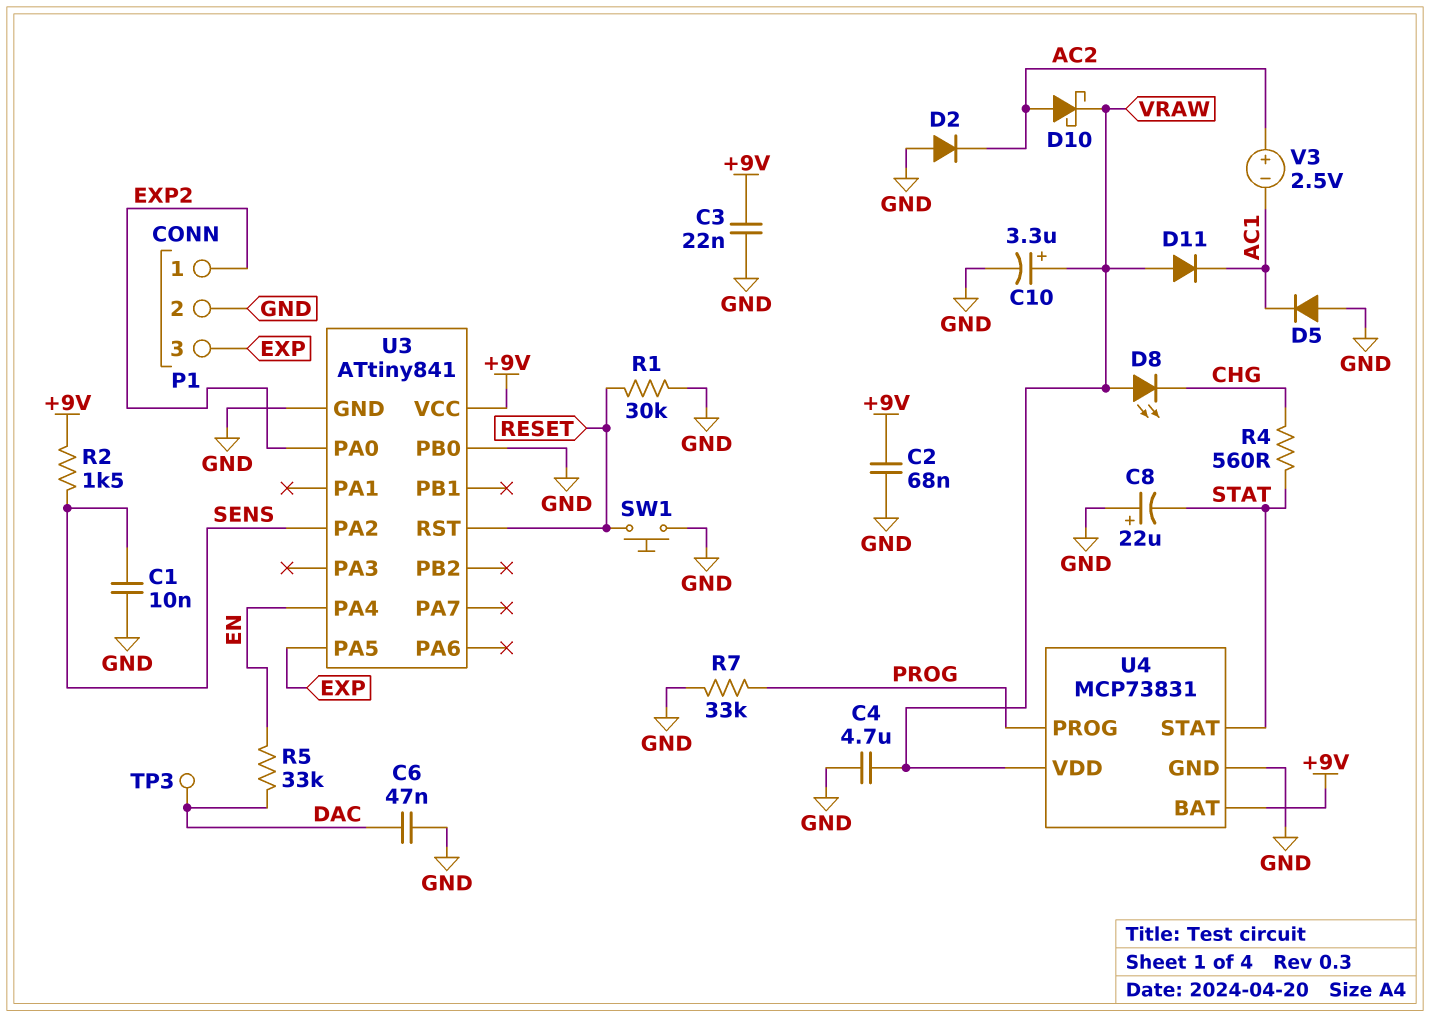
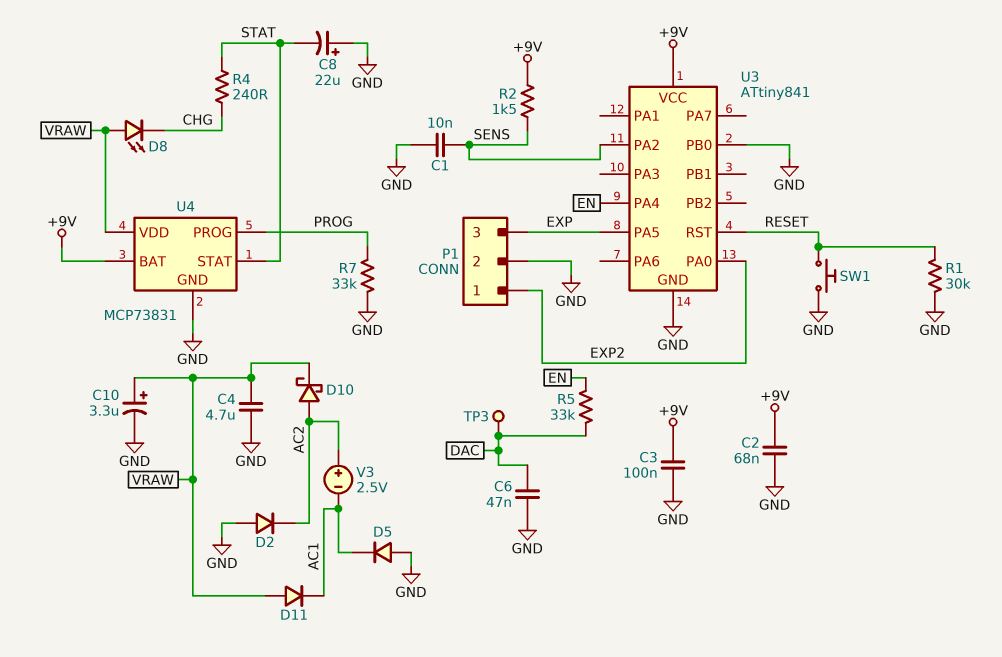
C3: 22nF (+9V, GND) -> 100nF (+9V, GND)
R4: 560 (CHG, STAT) -> 240 (CHG, STAT)

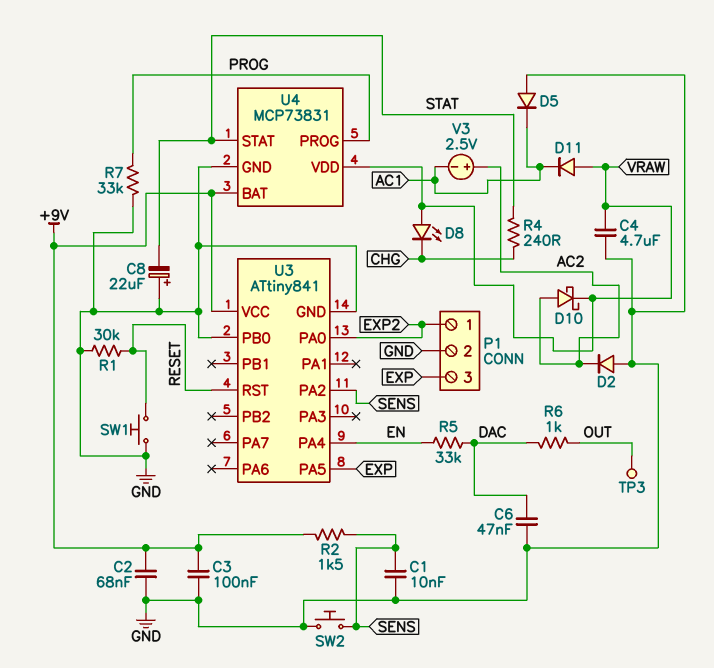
C10: 3.3uF (plus VRAW, minus GND) -> none
R6: none -> 1k (DAC, OUT)
SW2: none -> button (GND, SENS)
TP3: test point (DAC) -> test point (OUT)

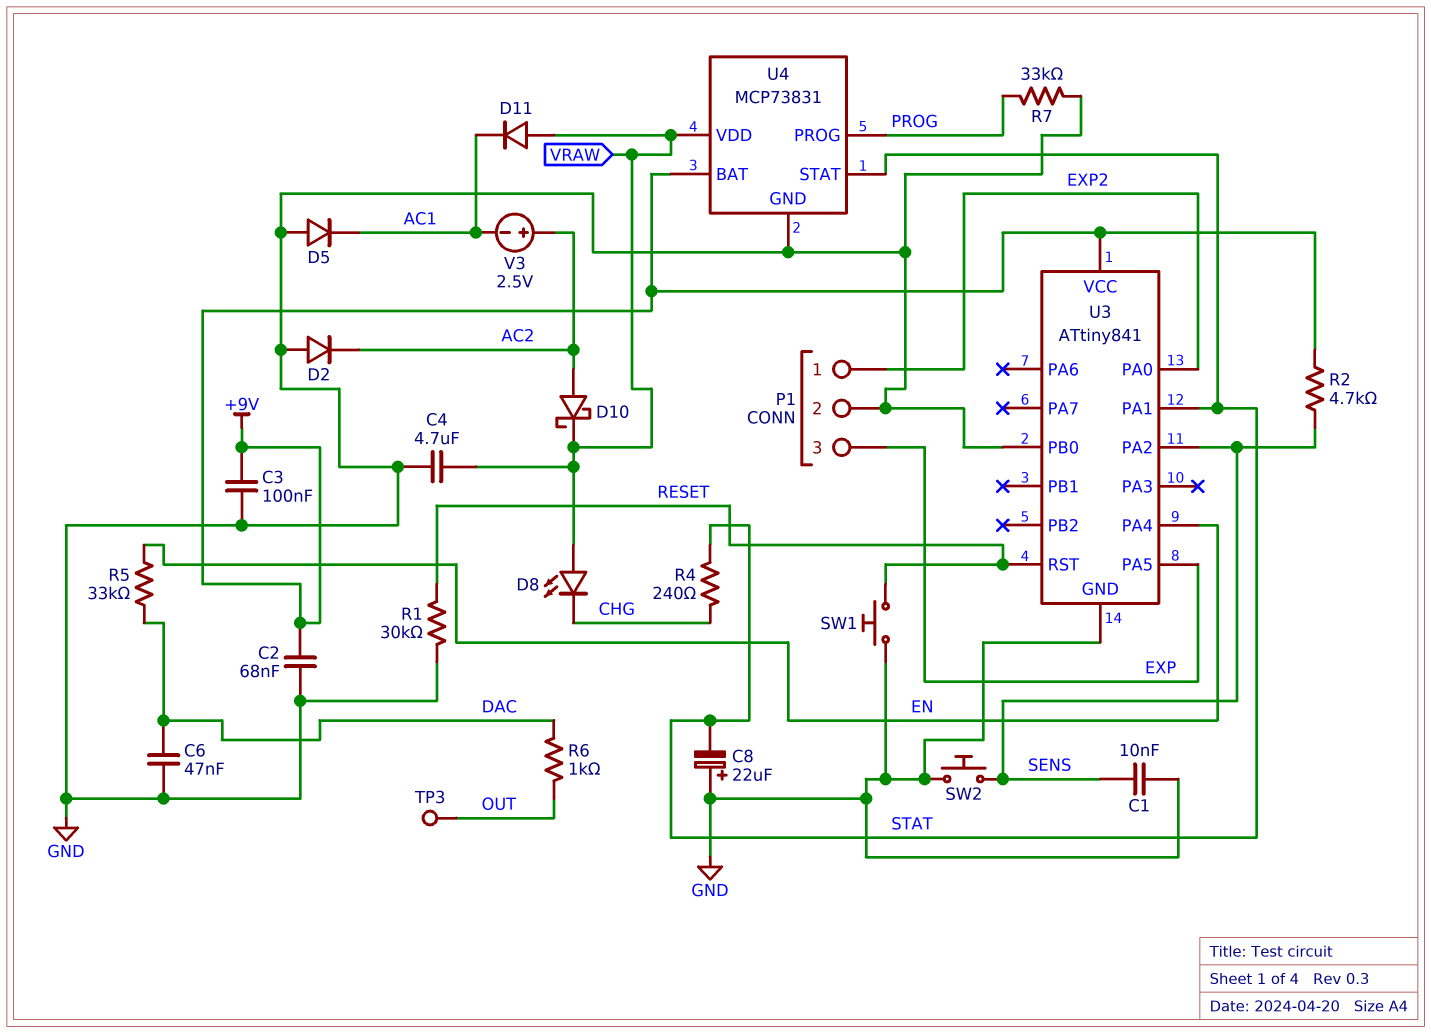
R2: 1.5k (+9V, SENS) -> 4.7k (+9V, SENS)
U3 pin PA1: none -> STAT

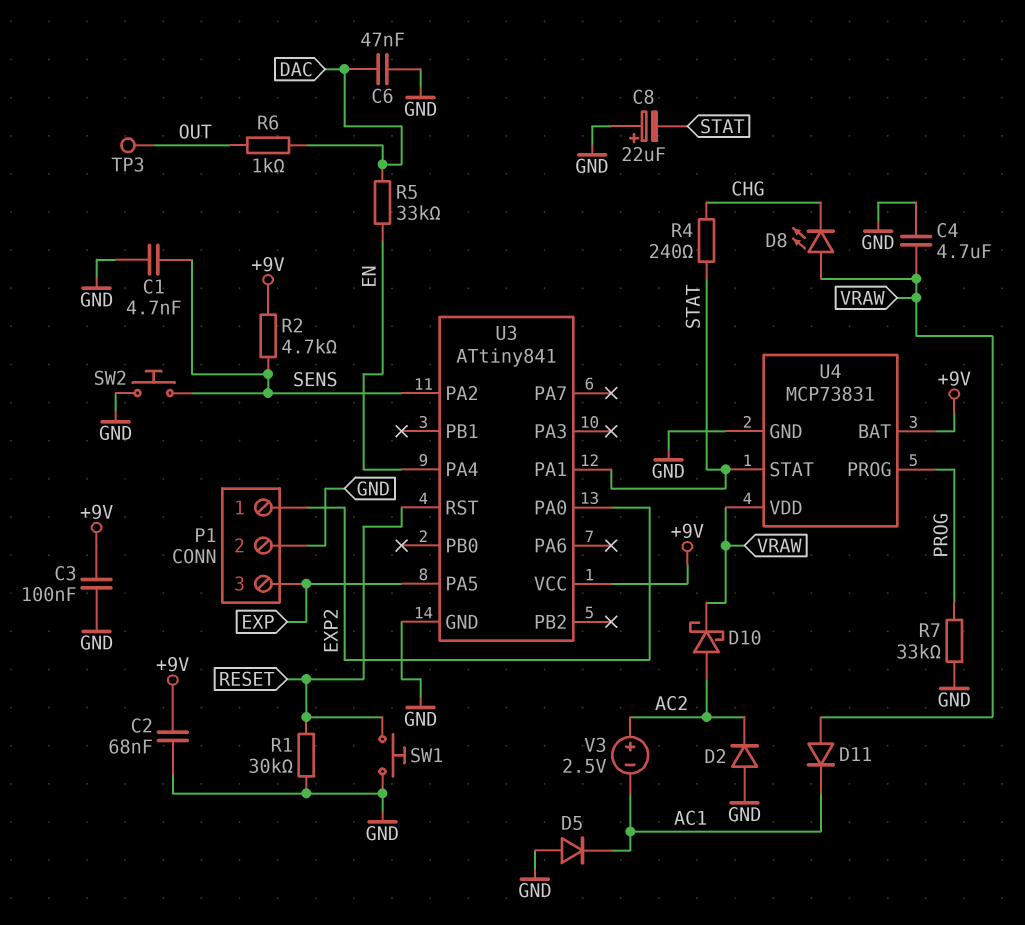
C1: 10nF (GND, SENS) -> 4.7nF (GND, SENS)
U3 pin PB0: GND -> none

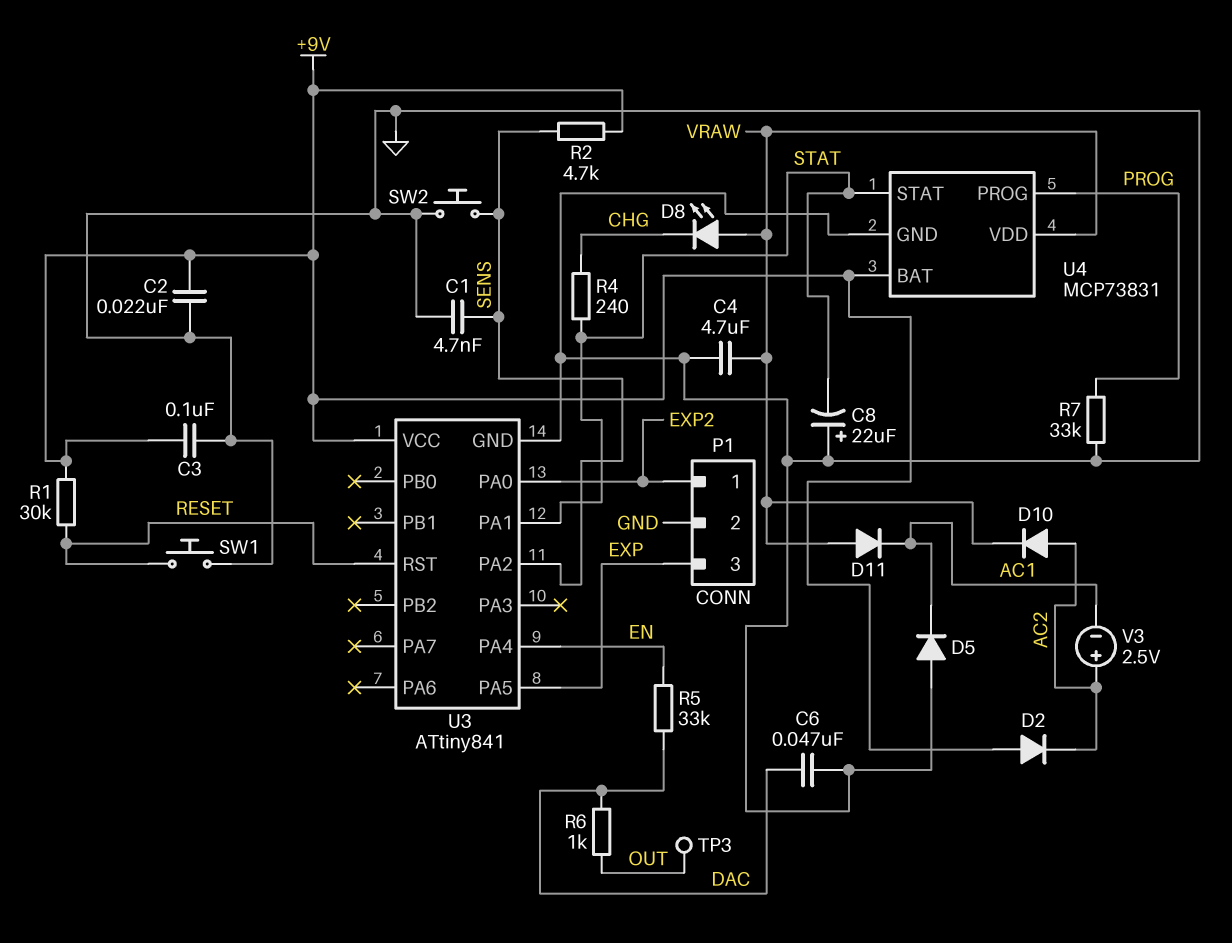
C2: 68nF (+9V, GND) -> 22nF (+9V, GND)
D2: diode (A GND, K AC2) -> diode (A +9V, K AC2)
D10: schottky (A AC2, K VRAW) -> diode (A AC2, K VRAW)
R1: 30k (GND, RESET) -> 30k (+9V, RESET)

